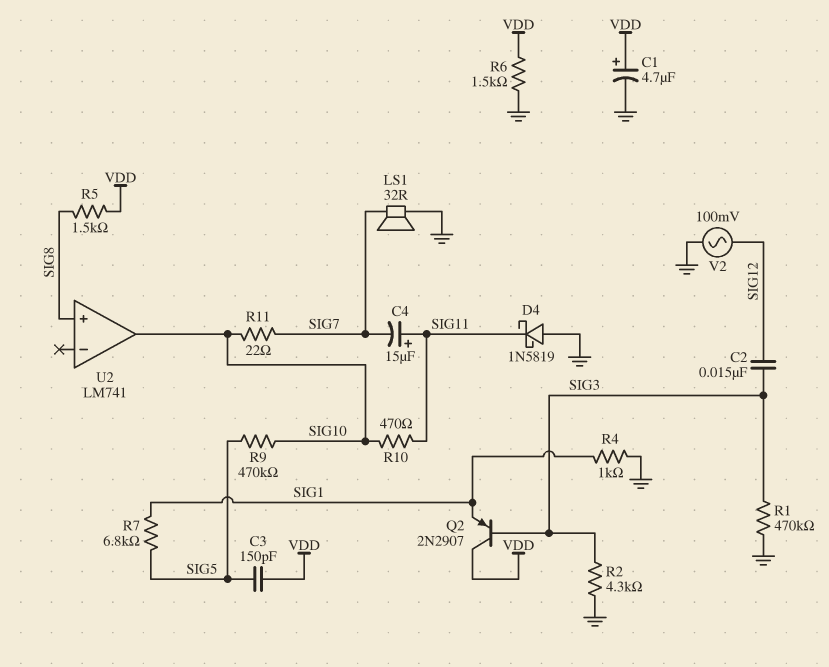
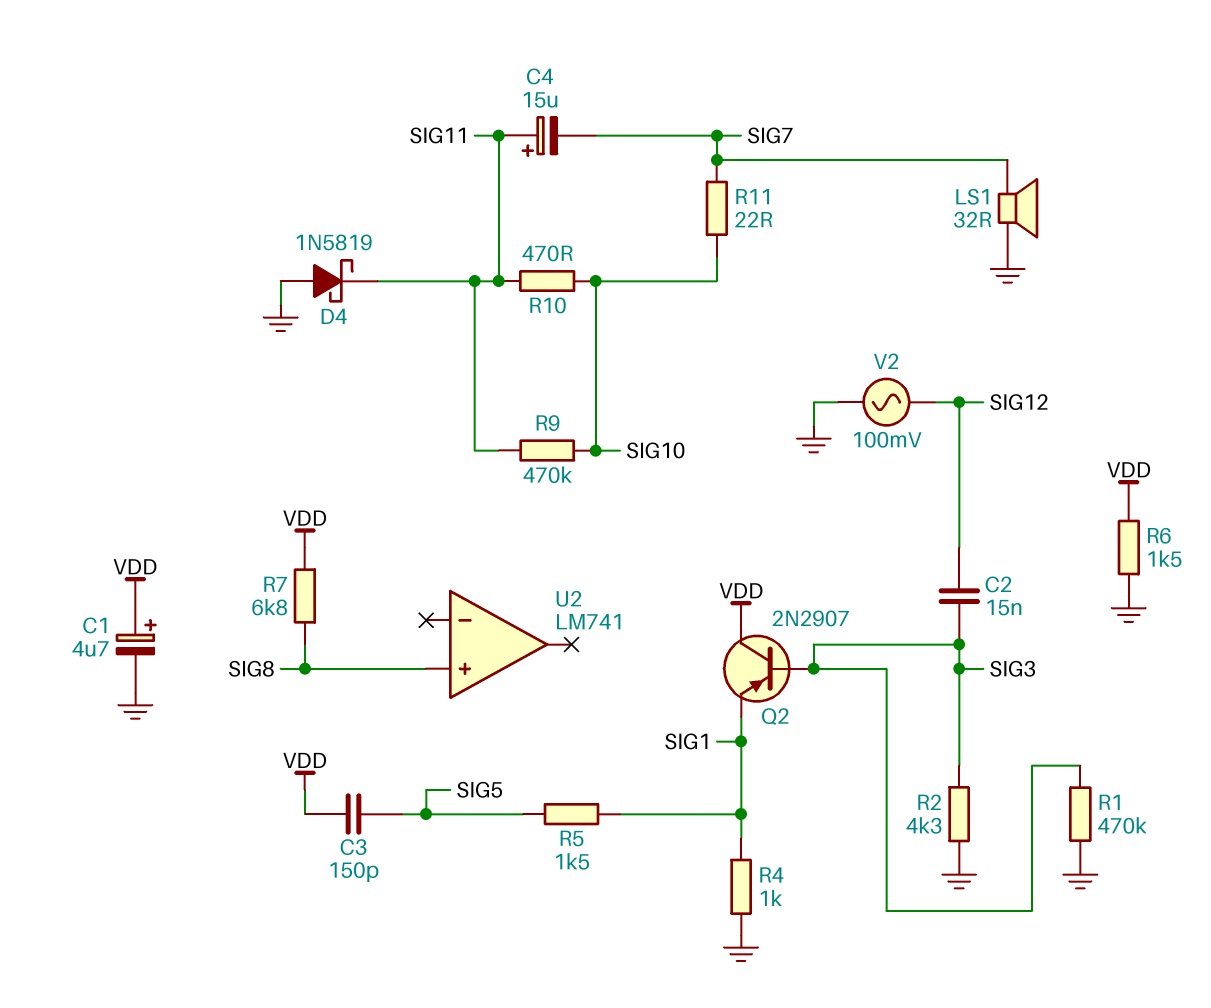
R5: 1.5k (SIG8, VDD) -> 1.5k (SIG1, SIG5)
R7: 6.8k (SIG1, SIG5) -> 6.8k (SIG8, VDD)
R9: 470k (SIG5, SIG10) -> 470k (SIG10, SIG11)
U2 pin out: SIG10 -> none

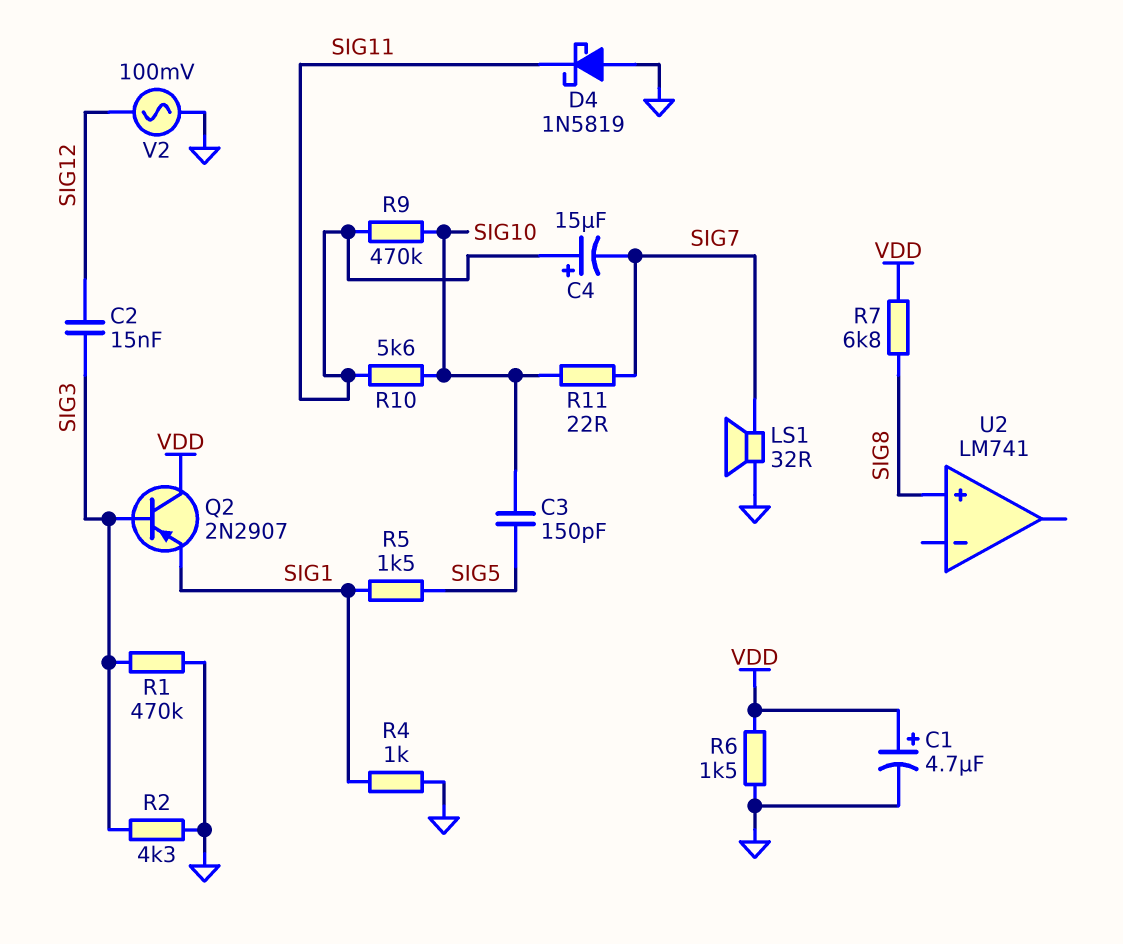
C3: 150pF (SIG5, VDD) -> 150pF (SIG5, SIG10)
R10: 470 (SIG10, SIG11) -> 5.6k (SIG10, SIG11)

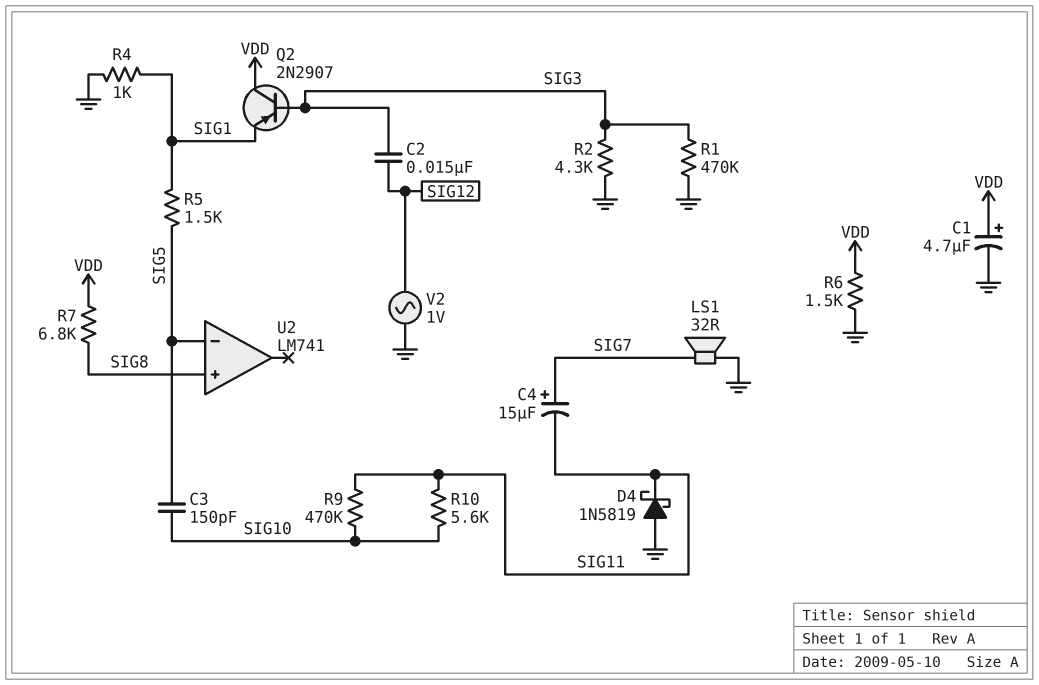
C4: 15uF (plus SIG11, minus SIG7) -> 15uF (plus SIG7, minus SIG11)
R11: 22 (SIG7, SIG10) -> none
U2 pin in-: none -> SIG5
V2: AC 100mV (GND, SIG12) -> AC 1V (GND, SIG12)

